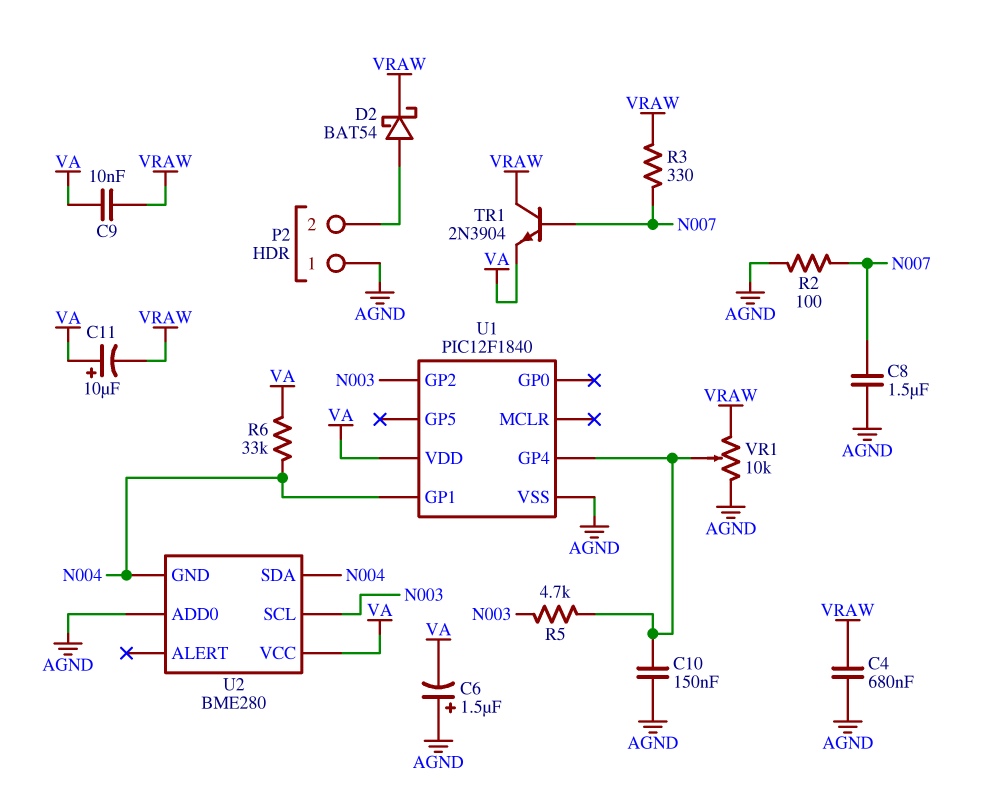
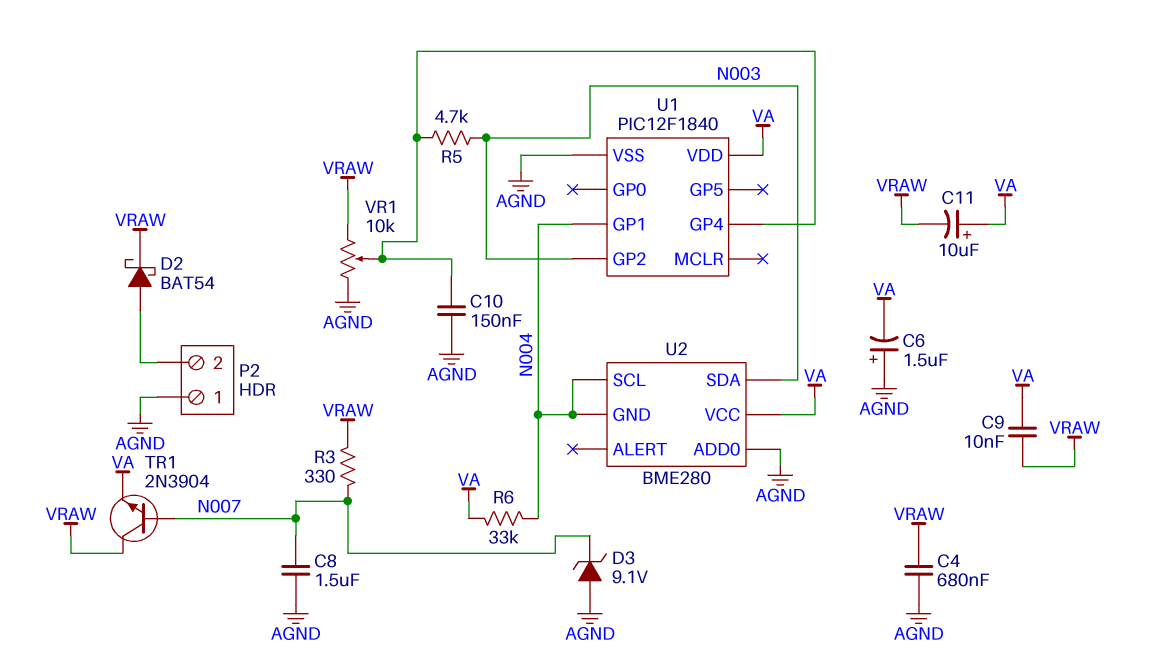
D3: none -> zener 9.1V (A AGND, K N007)
R2: 100 (AGND, N007) -> none
U2 pin SCL: N003 -> N004
U2 pin SDA: N004 -> N003

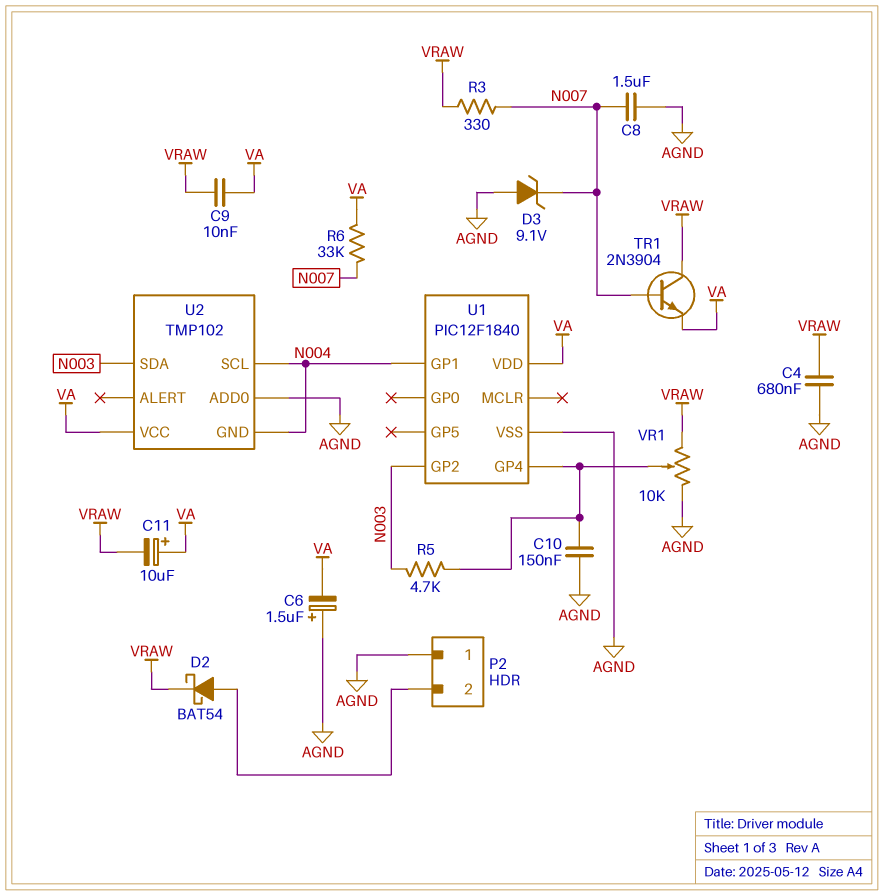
R6: 33k (N004, VA) -> 33k (N007, VA)
U2: BME280 -> TMP102

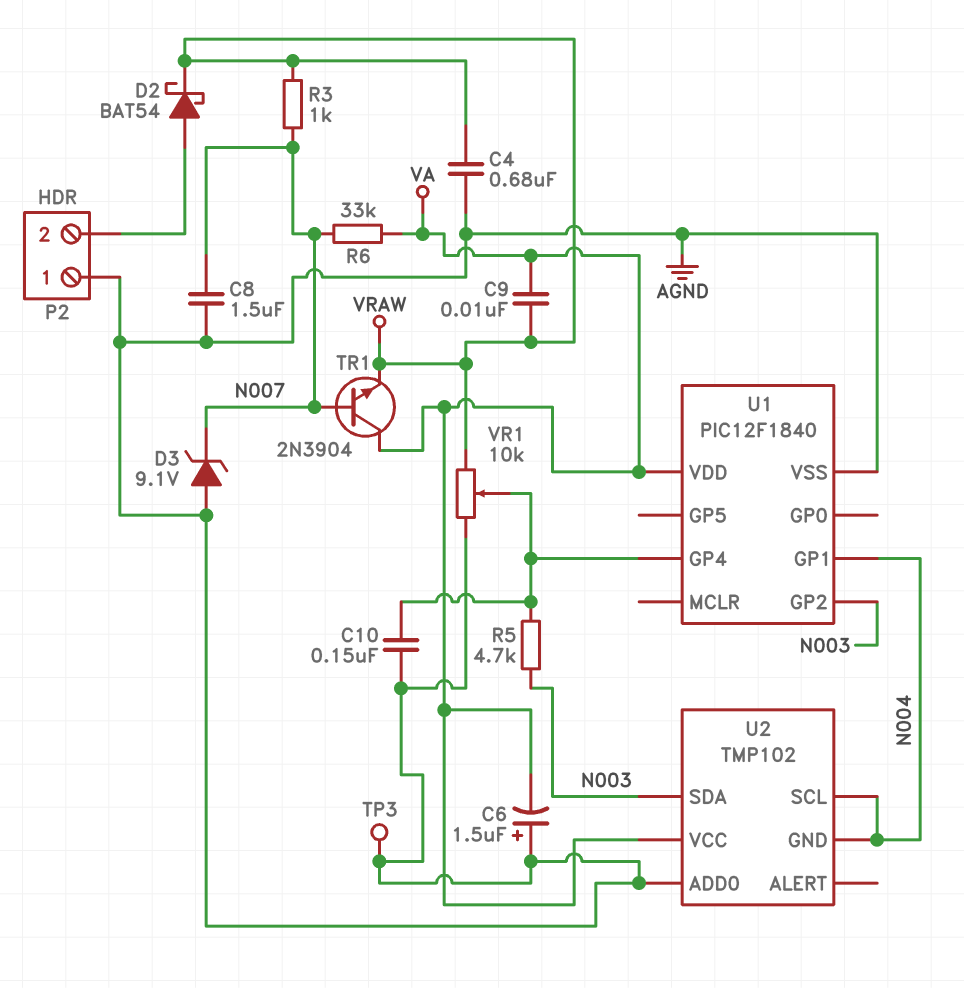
C11: 10uF (plus VA, minus VRAW) -> none
R3: 330 (N007, VRAW) -> 1k (N007, VRAW)
TP3: none -> test point (AGND)
TR1: NPN 2N3904 (B N007, C VRAW, E VA) -> NPN 2N3904 (B N007, C VA, E VRAW)

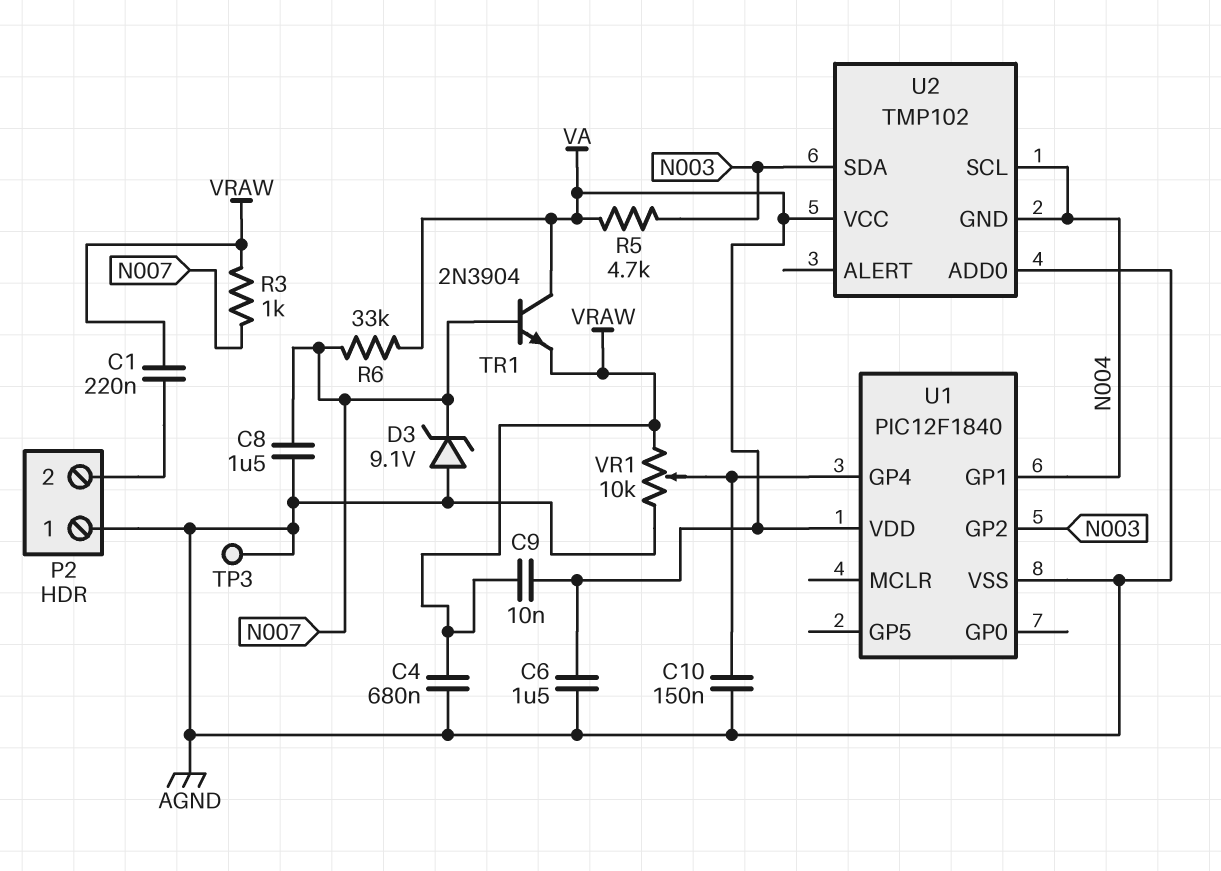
C1: none -> 220nF (P2/2, VRAW)
C6: 1.5uF (plus AGND, minus VA) -> 1.5uF (AGND, VA)
D2: schottky BAT54 (A P2/2, K VRAW) -> none
R5: 4.7k (N003, U1/GP4) -> 4.7k (N003, VA)

